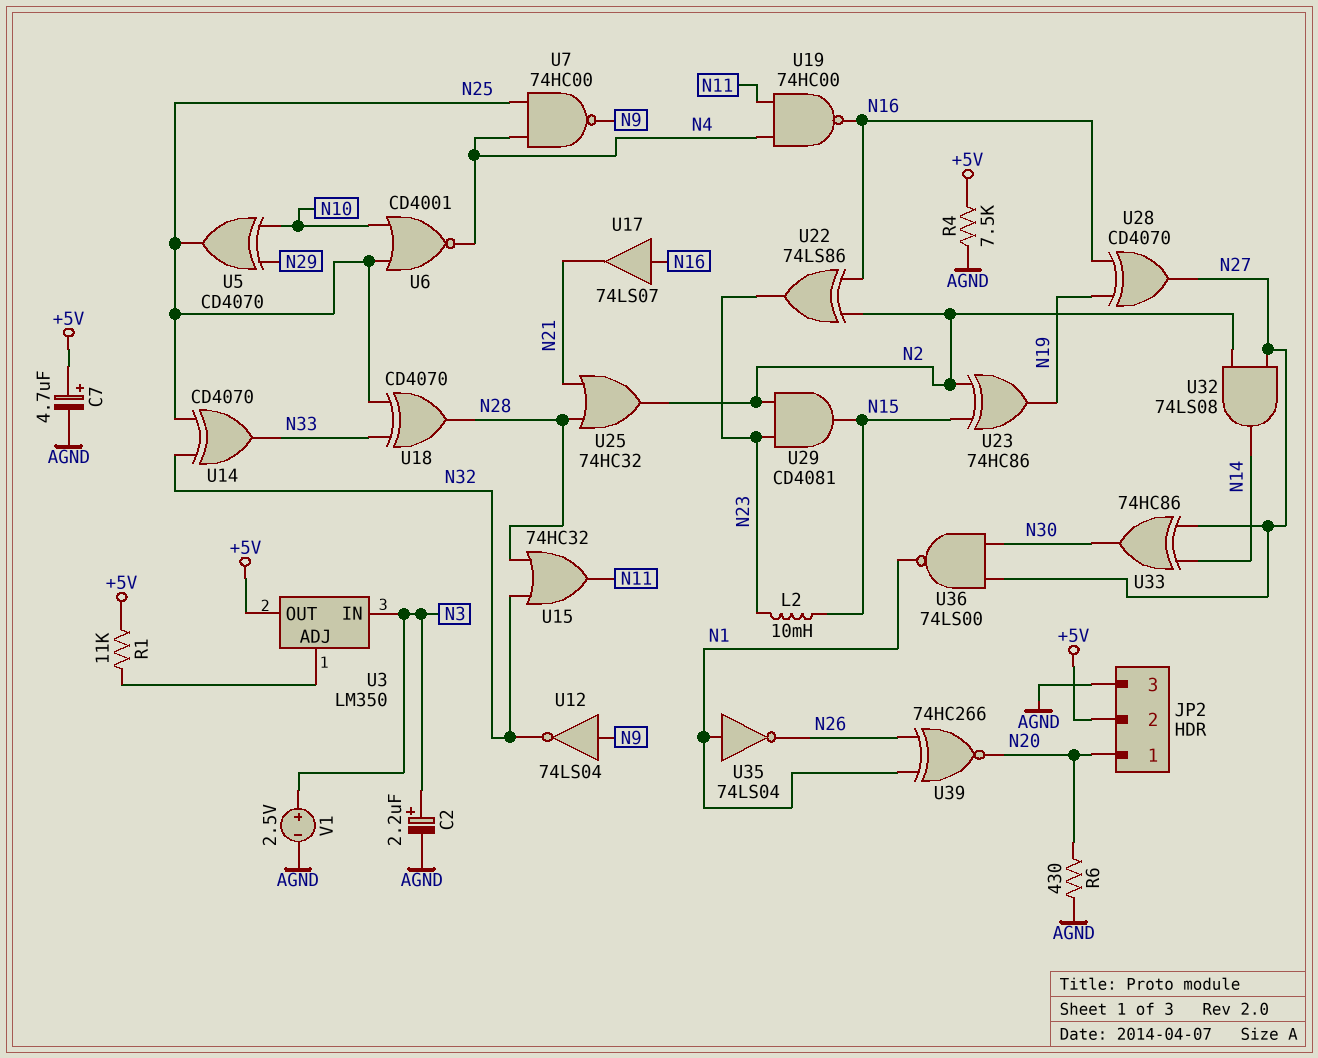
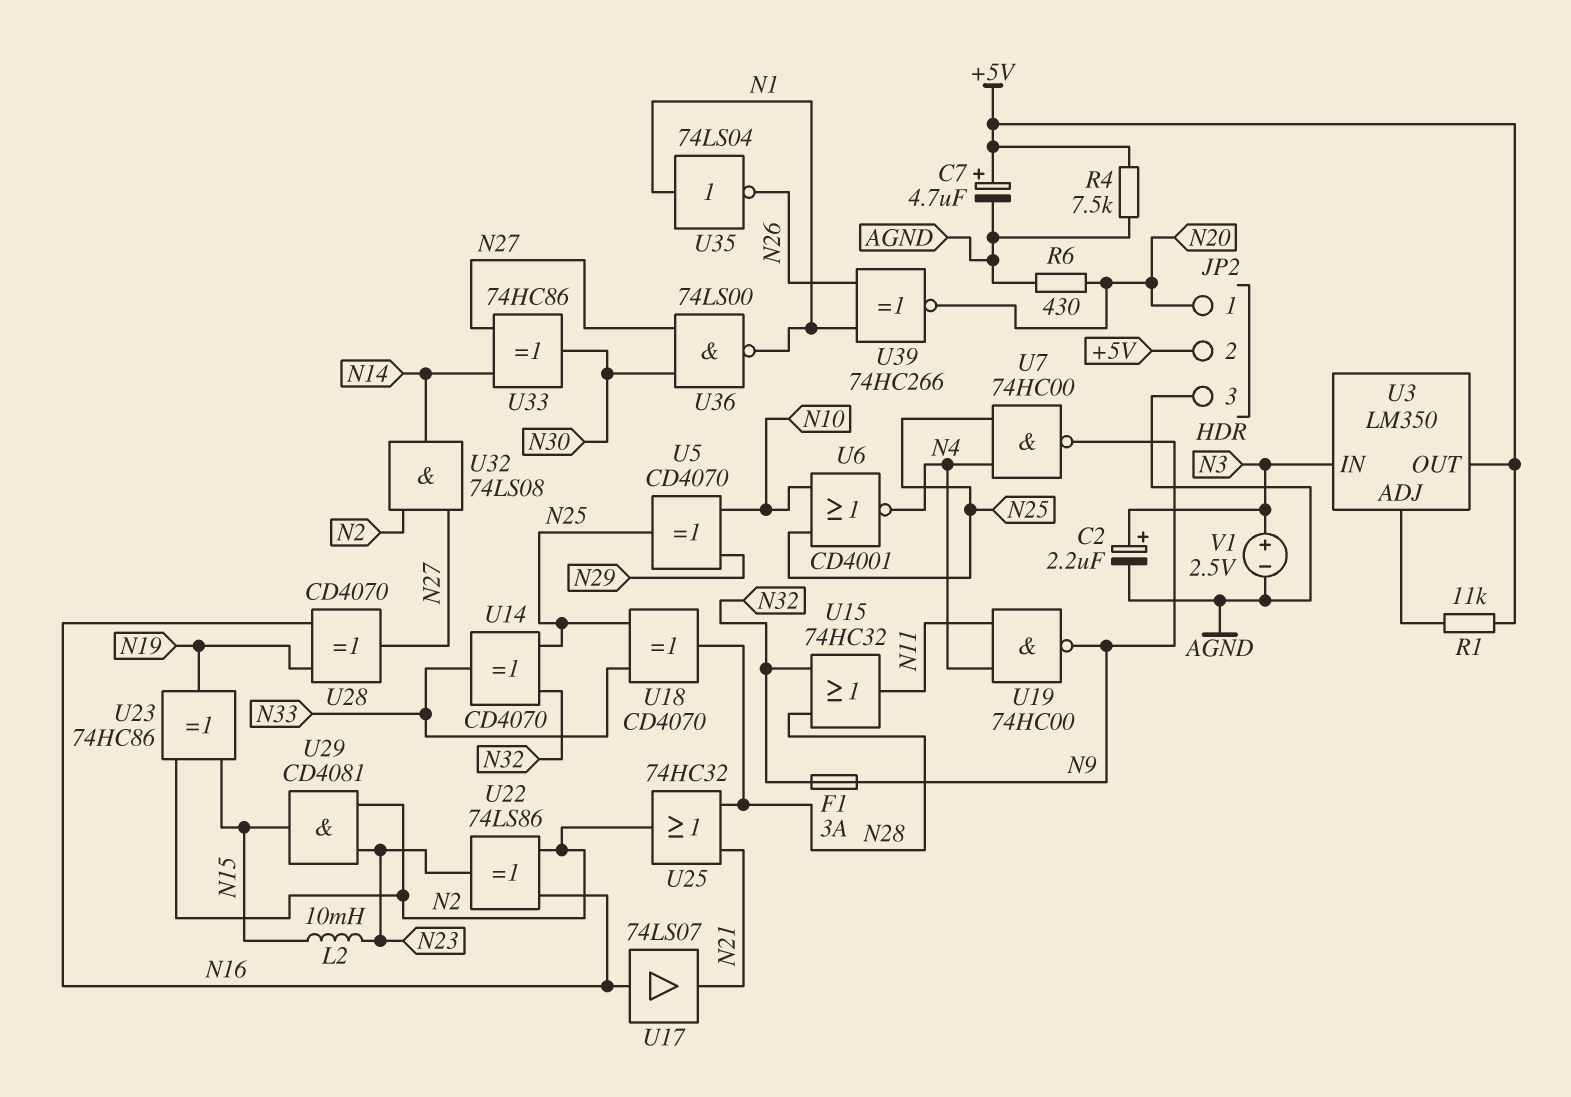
F1: none -> 3A (N9, N32)
U12: NOT 74LS04 (in N9, out N32) -> none
U19: NAND 74HC00 (in N4, in N11, out N16) -> NAND 74HC00 (in N4, in N11, out N9)

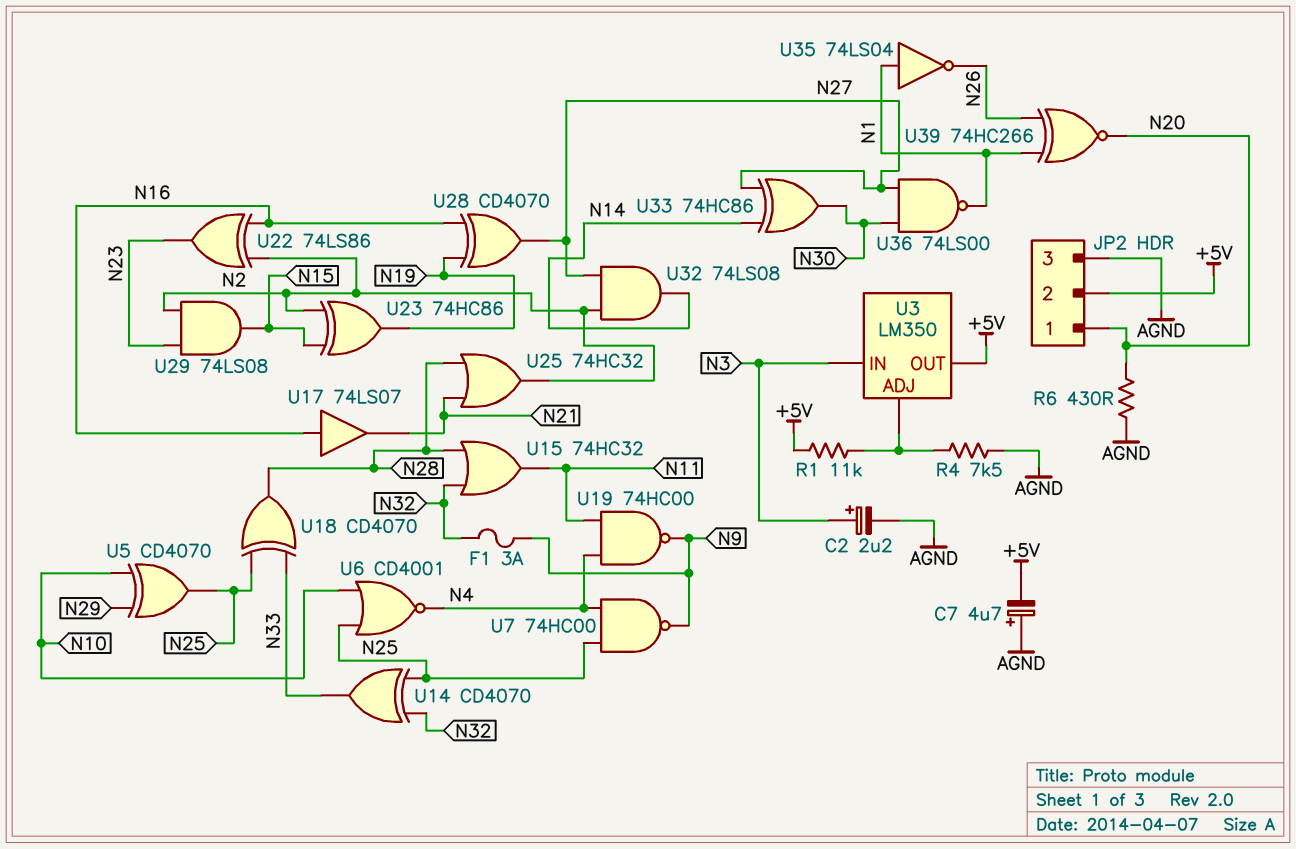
C7: 4.7uF (plus +5V, minus AGND) -> 4.7uF (plus AGND, minus +5V)
L2: 10mH (N15, N23) -> none
R4: 7.5k (+5V, AGND) -> 7.5k (AGND, U3/ADJ)
U29: AND CD4081 (in N2, in N23, out N15) -> AND 74LS08 (in N2, in N23, out N15)
V1: 2.5V (plus N3, minus AGND) -> none

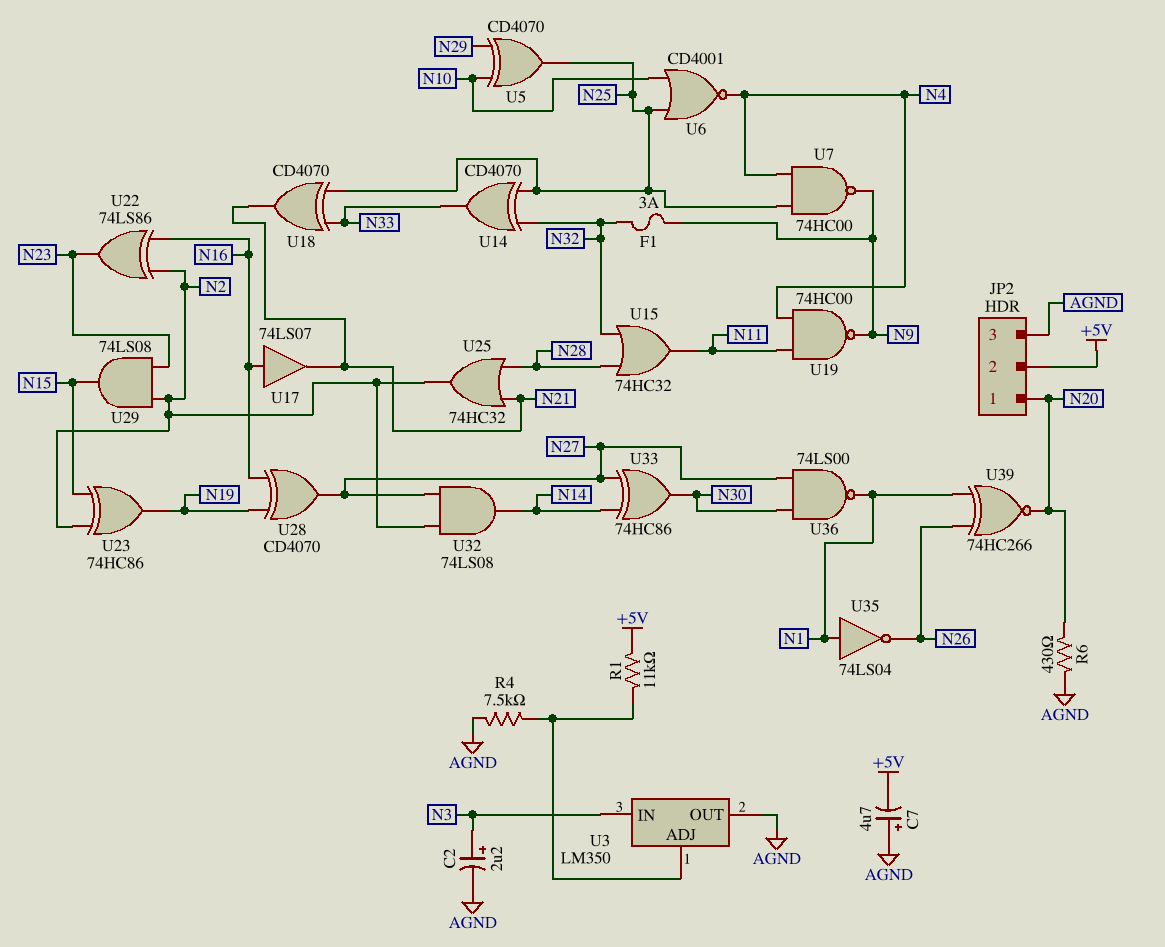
U3 pin OUT: +5V -> AGND
U18: XOR CD4070 (in N25, in N33, out N28) -> XOR CD4070 (in N25, in N33, out N21)

